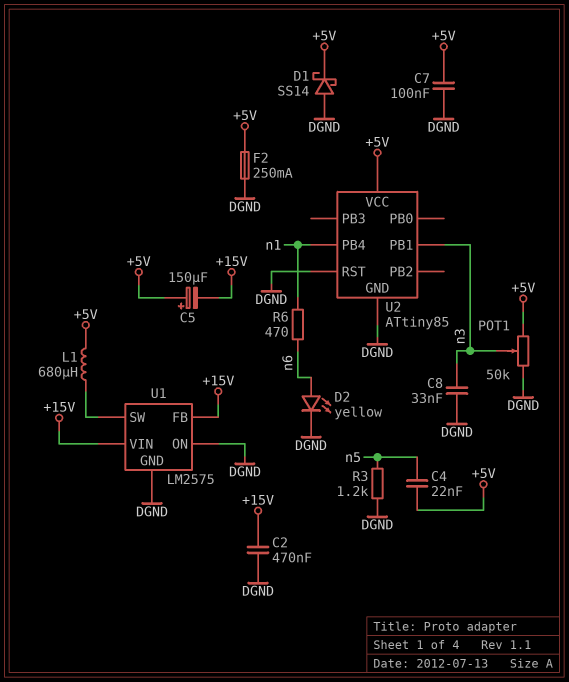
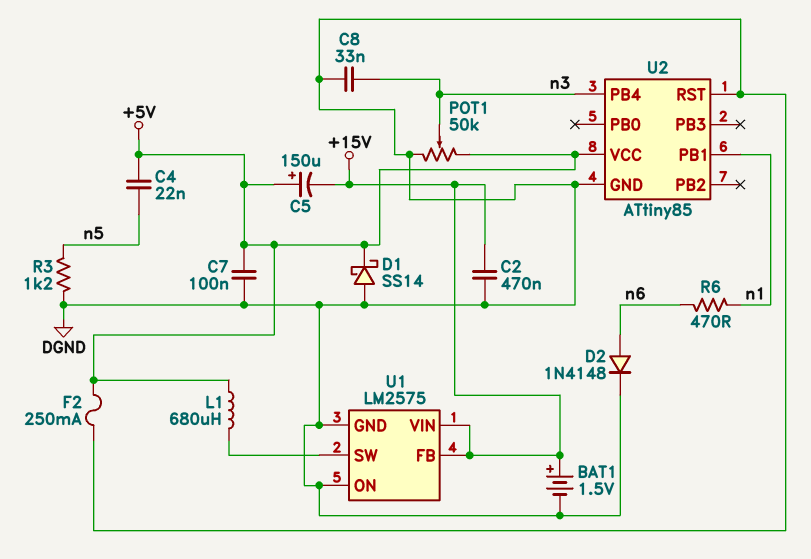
BAT1: none -> 1.5V (plus +15V, minus DGND)
D2: LED yellow (A n6, K DGND) -> diode 1N4148 (A n6, K DGND)
U2 pin PB1: n3 -> n1
U2 pin PB4: n1 -> n3

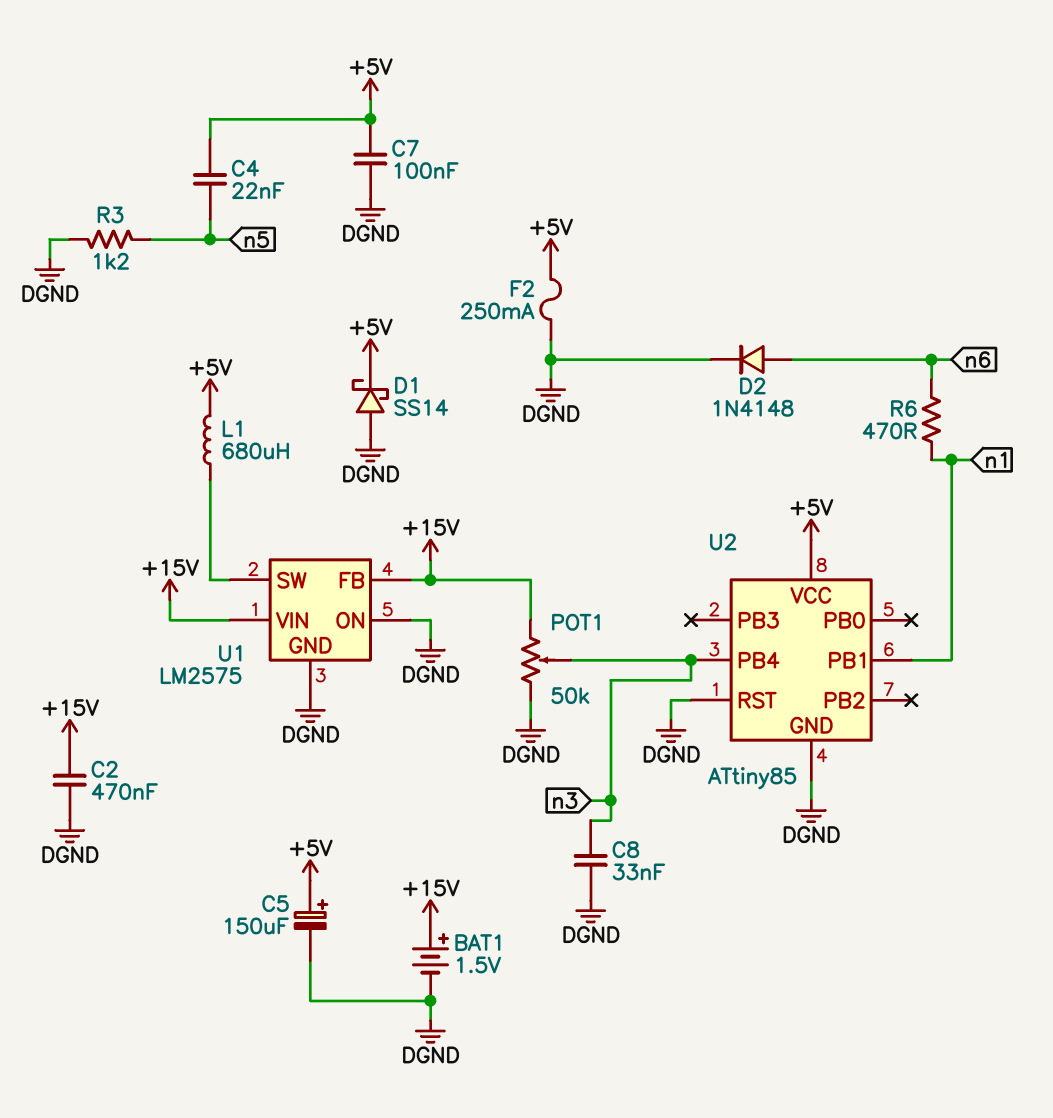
C5: 150uF (plus +5V, minus +15V) -> 150uF (plus +5V, minus DGND)
POT1: 50k (+5V, DGND, wiper n3) -> 50k (+15V, DGND, wiper n3)

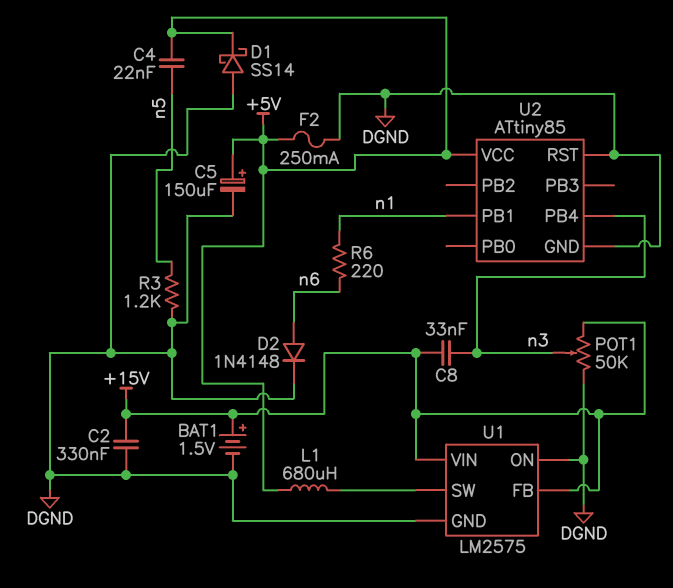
C2: 470nF (+15V, DGND) -> 330nF (+15V, DGND)
C7: 100nF (+5V, DGND) -> none
C8: 33nF (DGND, n3) -> 33nF (+15V, n3)
R6: 470 (n1, n6) -> 220 (n1, n6)

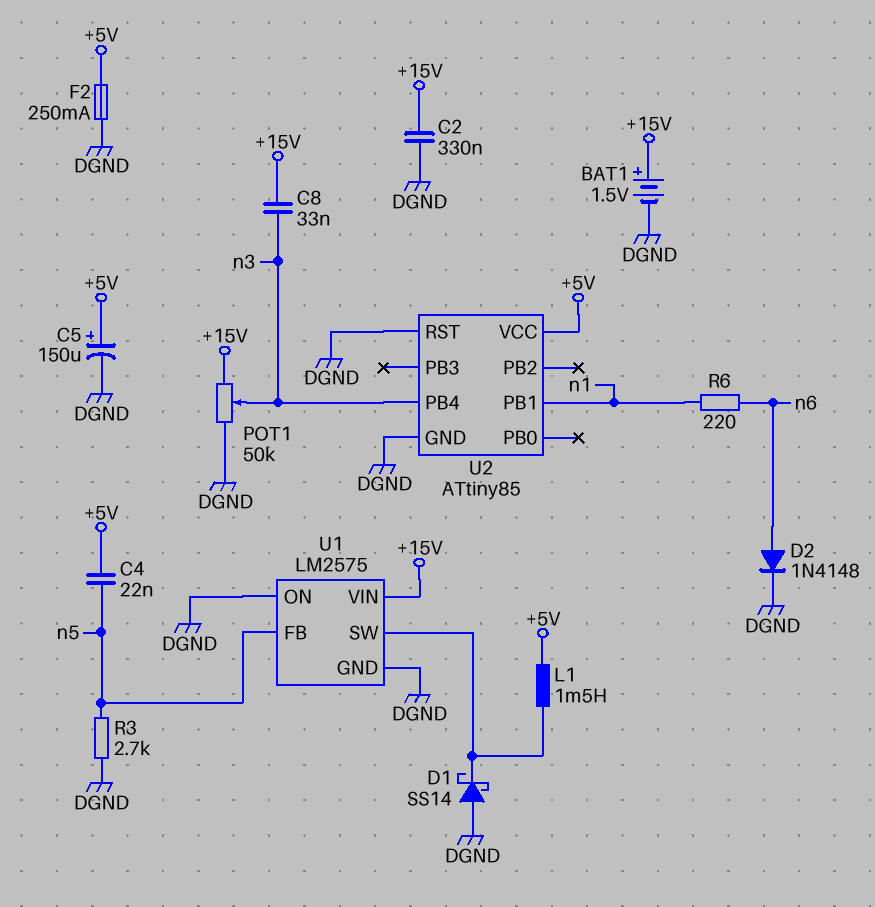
D1: schottky SS14 (A DGND, K +5V) -> schottky SS14 (A DGND, K U1/SW)
L1: 680uH (+5V, U1/SW) -> 1.5mH (+5V, U1/SW)
R3: 1.2k (DGND, n5) -> 2.7k (DGND, n5)
U1 pin FB: +15V -> n5

